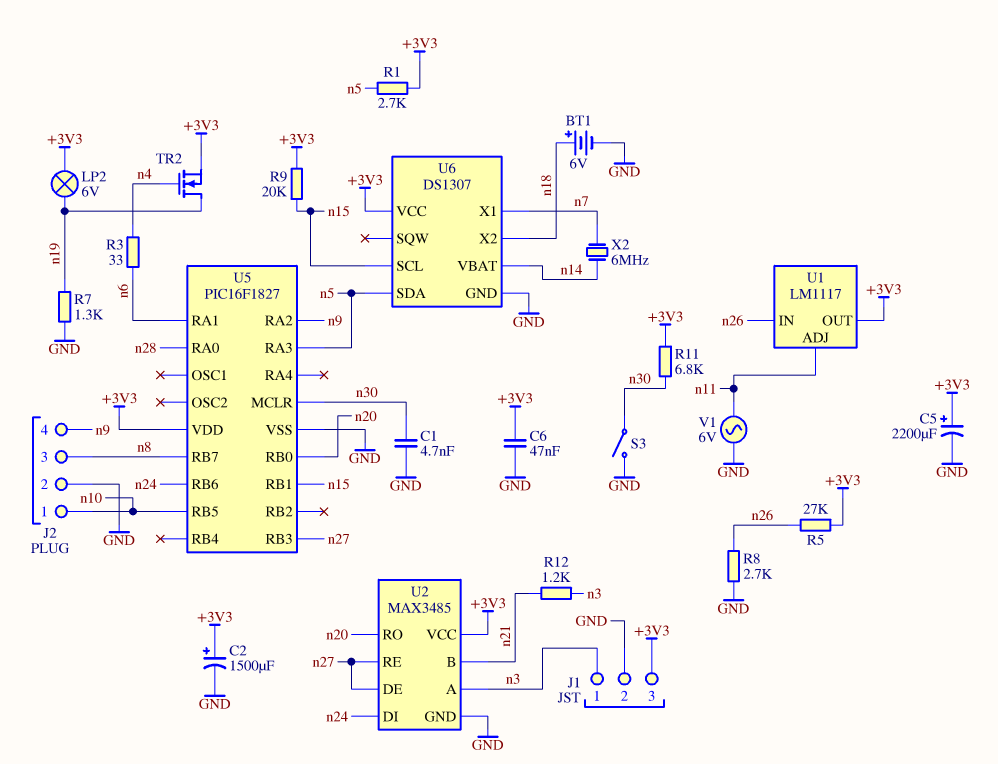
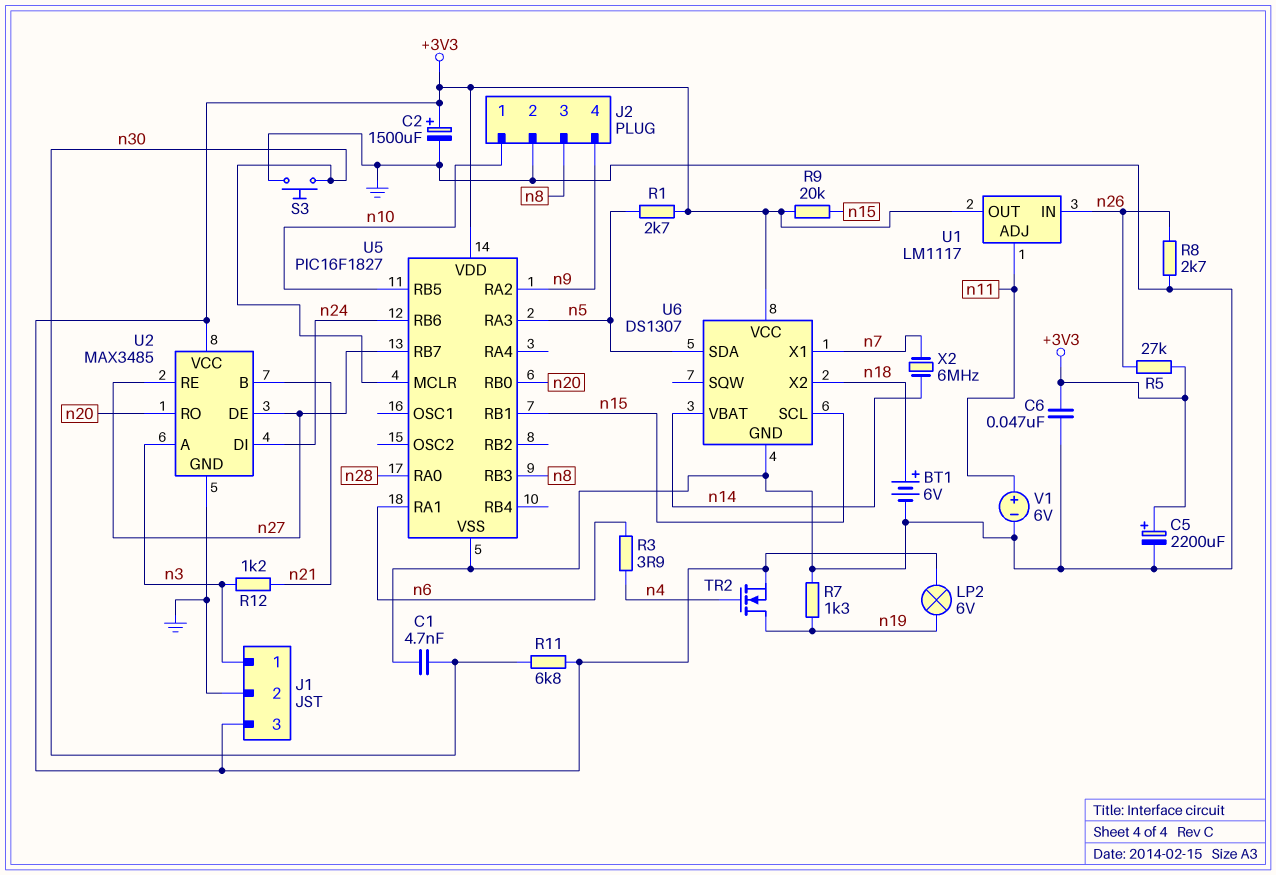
R3: 33 (n4, n6) -> 3.9 (n4, n6)
S3: switch (GND, n30) -> button (GND, n30)
U5 pin RB3: n27 -> n8
U5 pin RB7: n8 -> n27
V1: AC 6V (GND, n11) -> 6V (plus n11, minus GND)

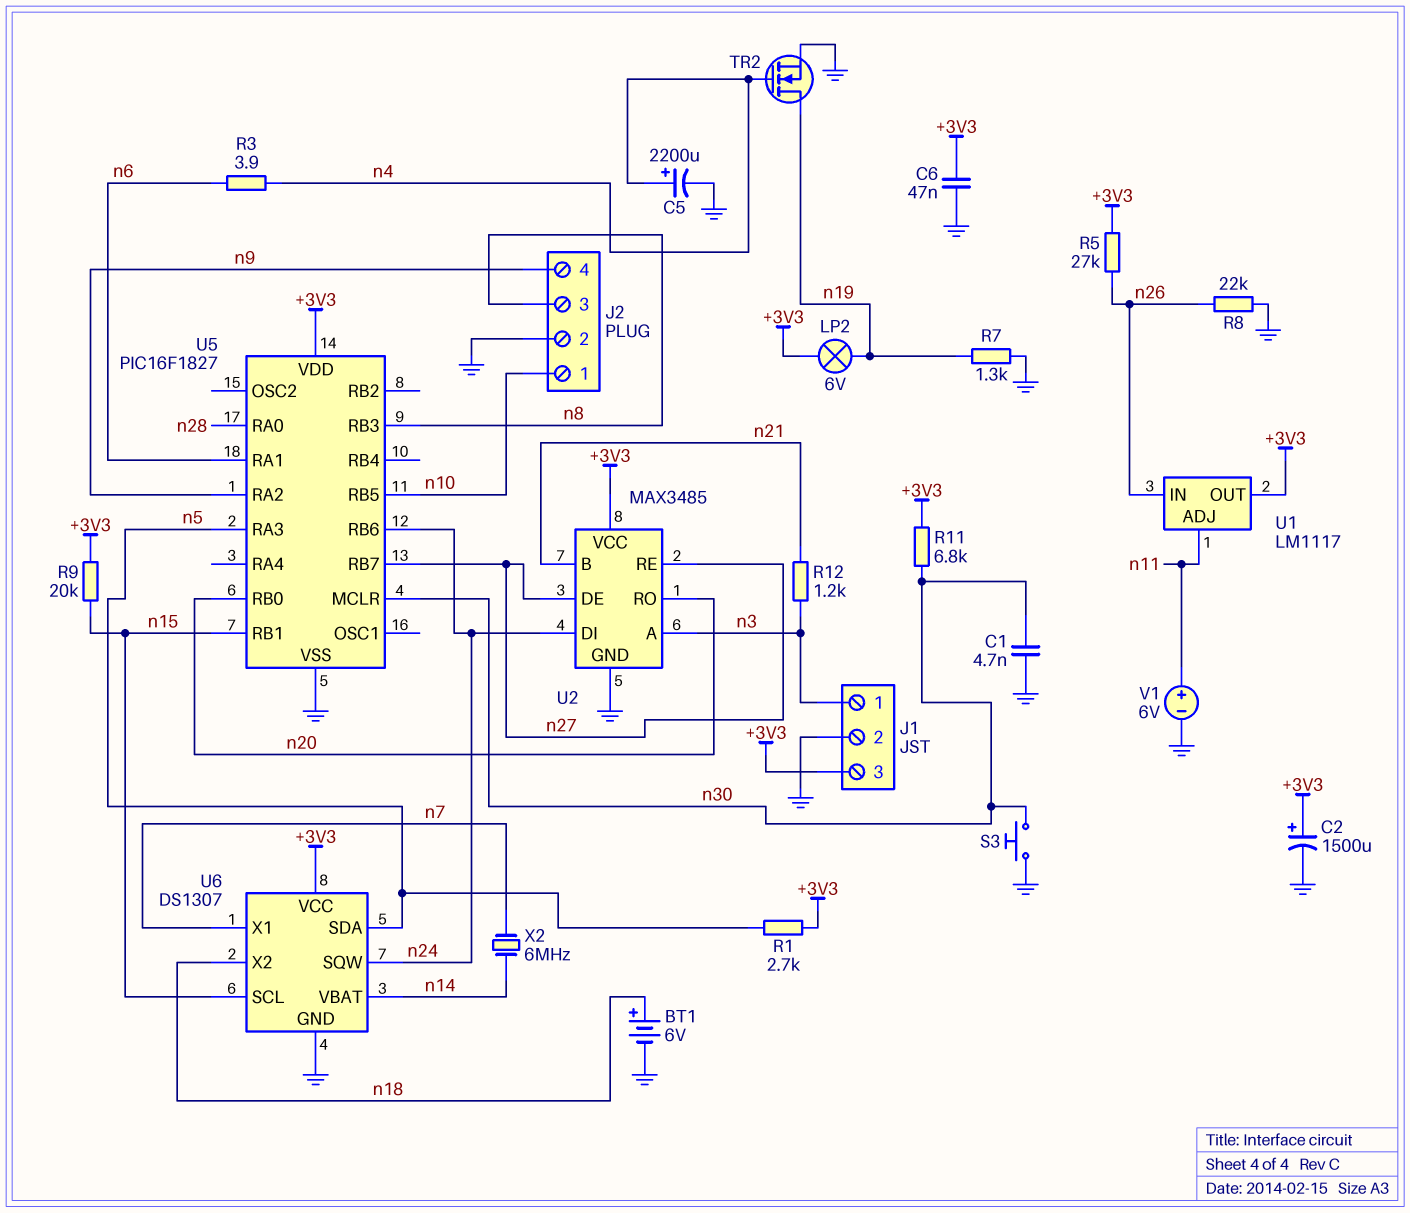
C5: 2200uF (plus +3V3, minus GND) -> 2200uF (plus n4, minus GND)
R8: 2.7k (GND, n26) -> 22k (GND, n26)
TR2: NMOS (G n4, D n19, S +3V3) -> NMOS (G n4, D n19, S GND)
U6 pin SQW: none -> n24

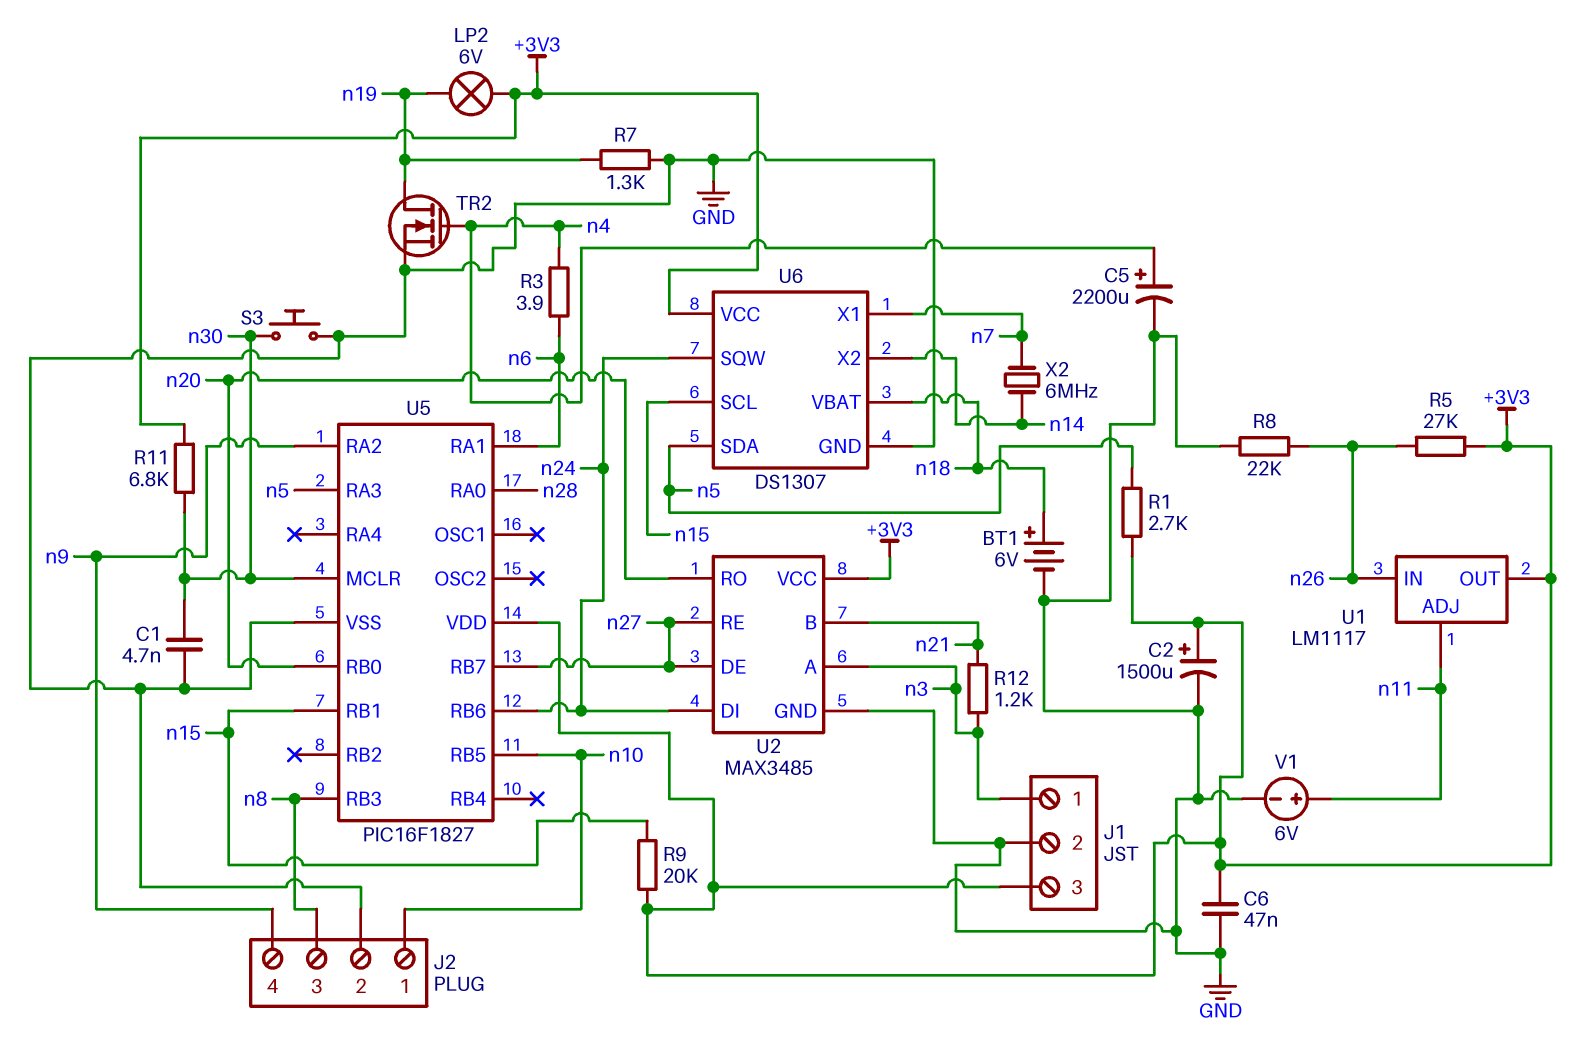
U6 pin VBAT: n14 -> n18
U6 pin X2: n18 -> n14

